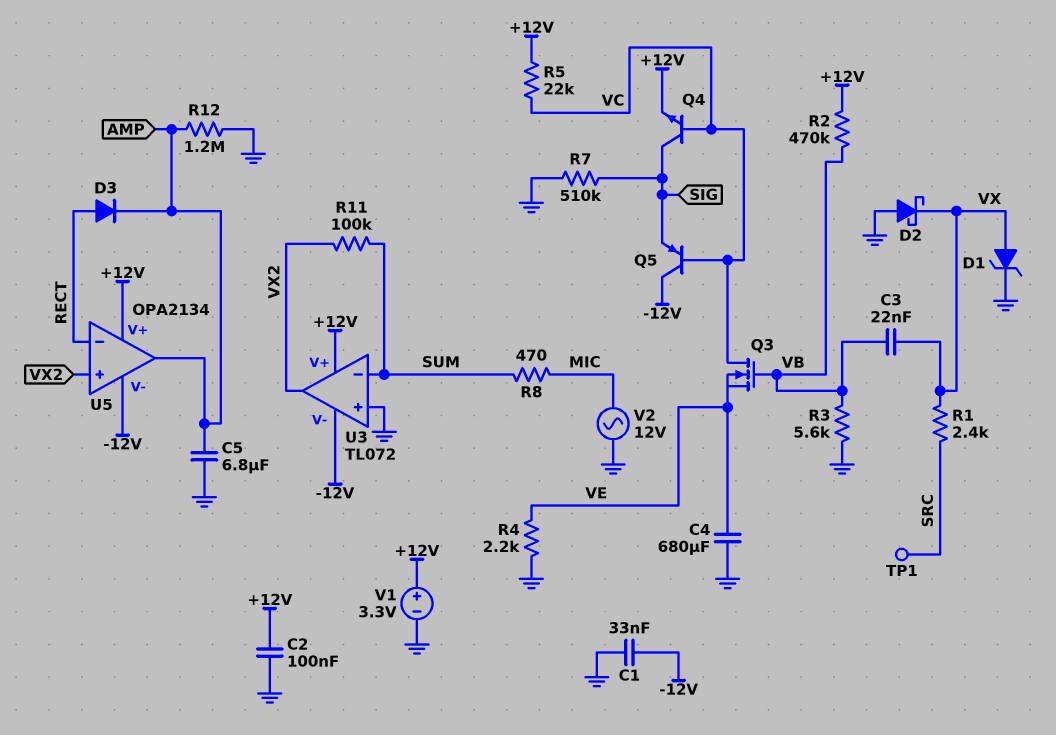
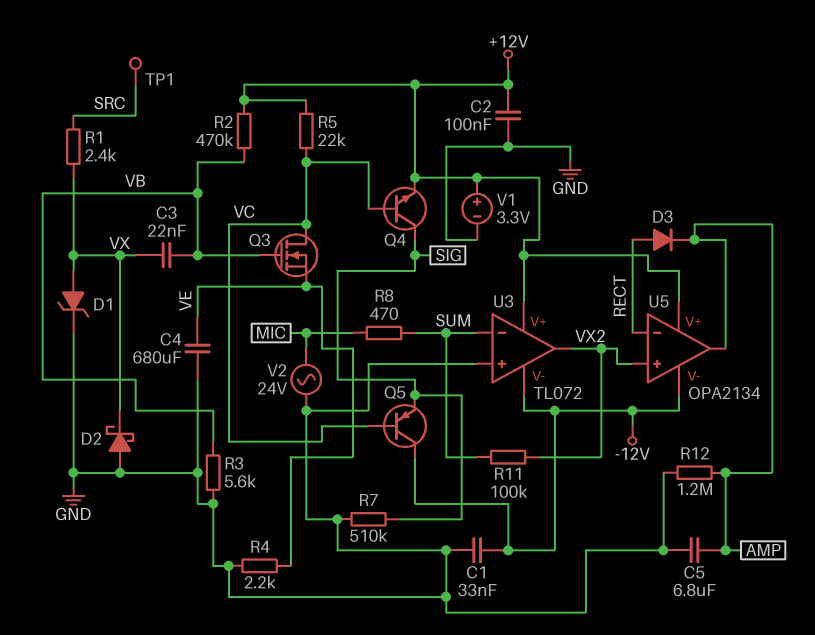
V2: AC 12V (GND, MIC) -> AC 24V (GND, MIC)

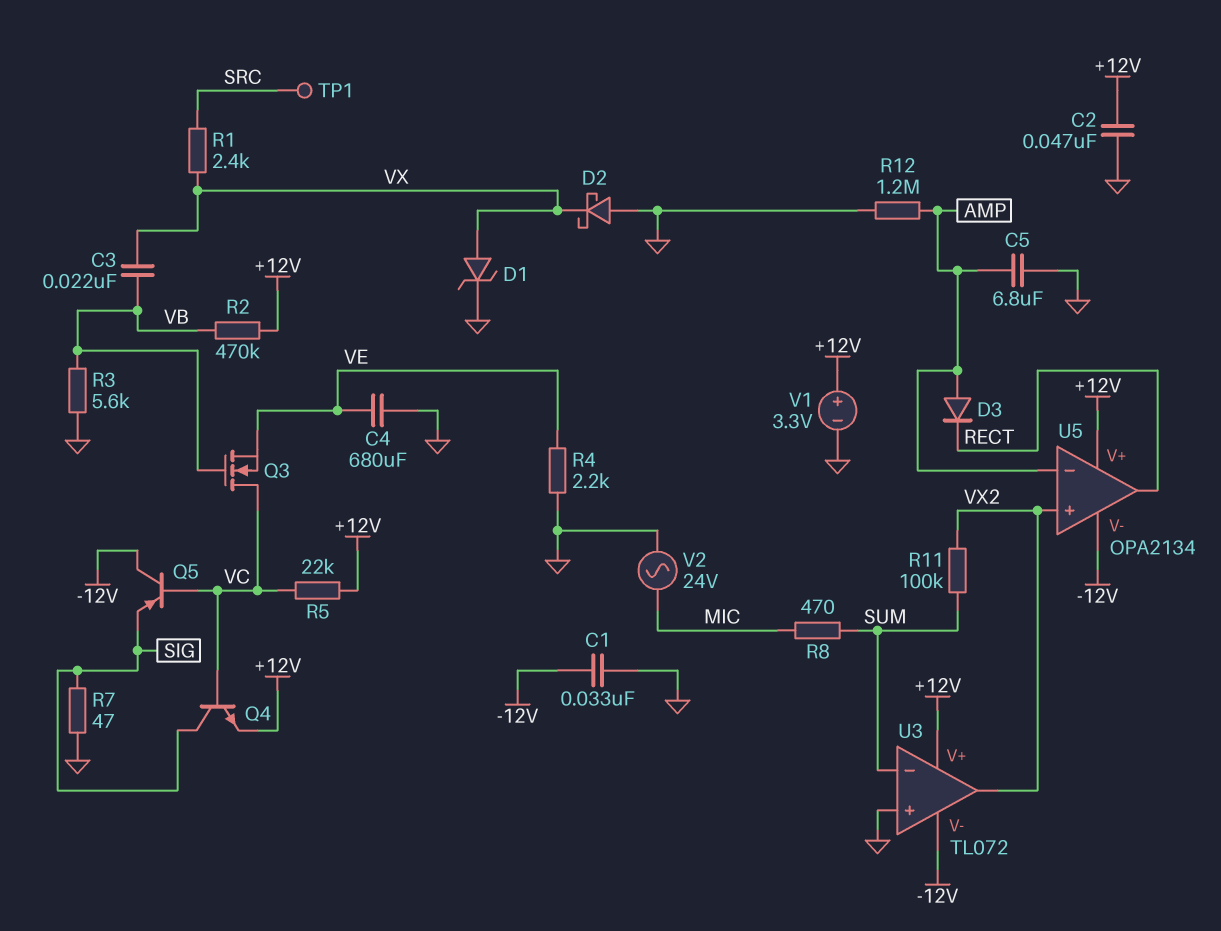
C2: 100nF (+12V, GND) -> 47nF (+12V, GND)
D3: diode (A RECT, K AMP) -> diode (A AMP, K RECT)
R7: 510k (GND, SIG) -> 47 (GND, SIG)
U5 pin in-: RECT -> AMP
U5 pin out: AMP -> RECT

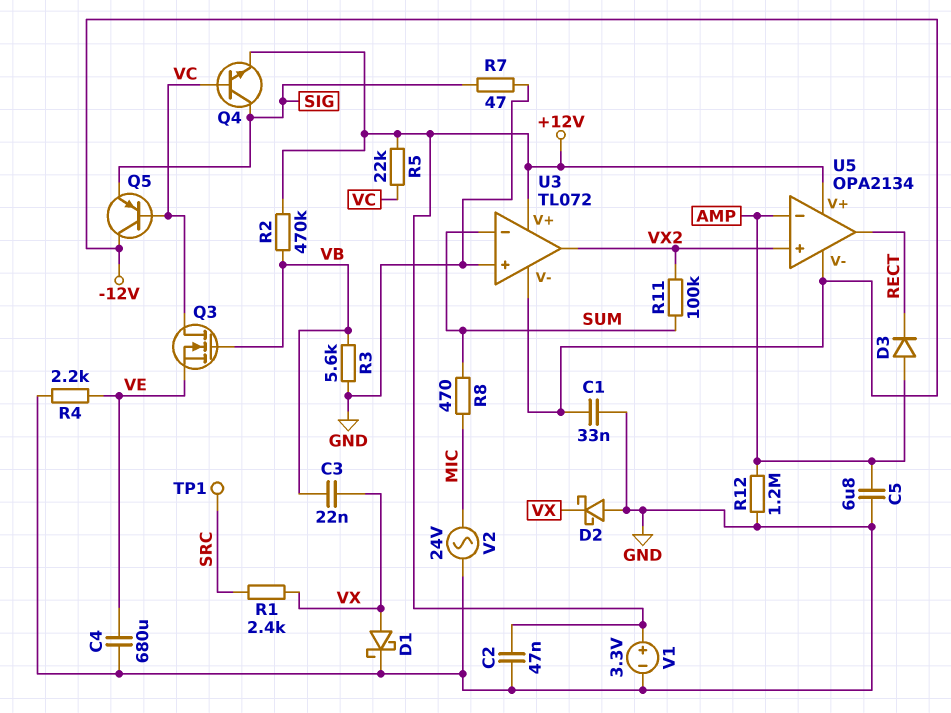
D1: zener (A VX, K GND) -> schottky (A VX, K GND)

